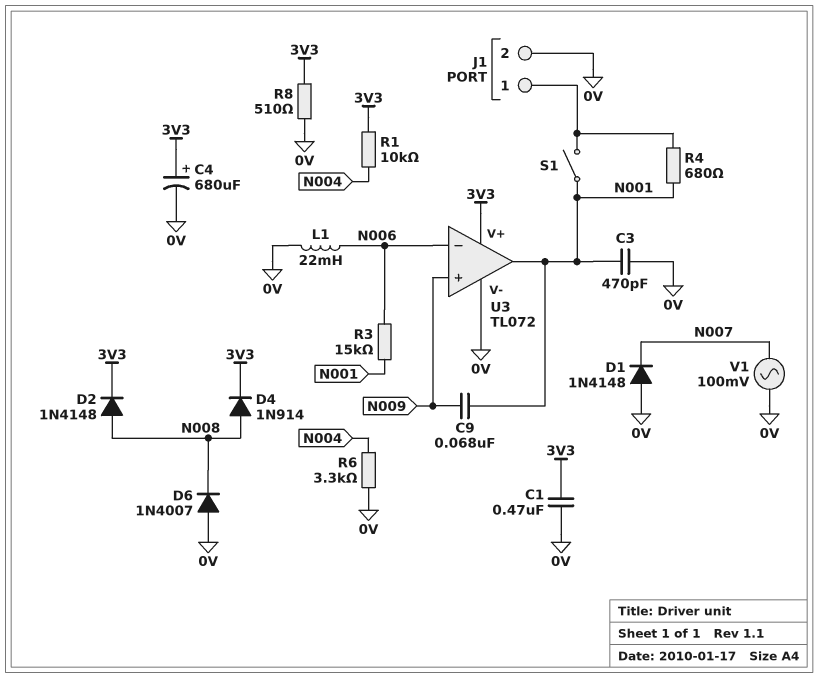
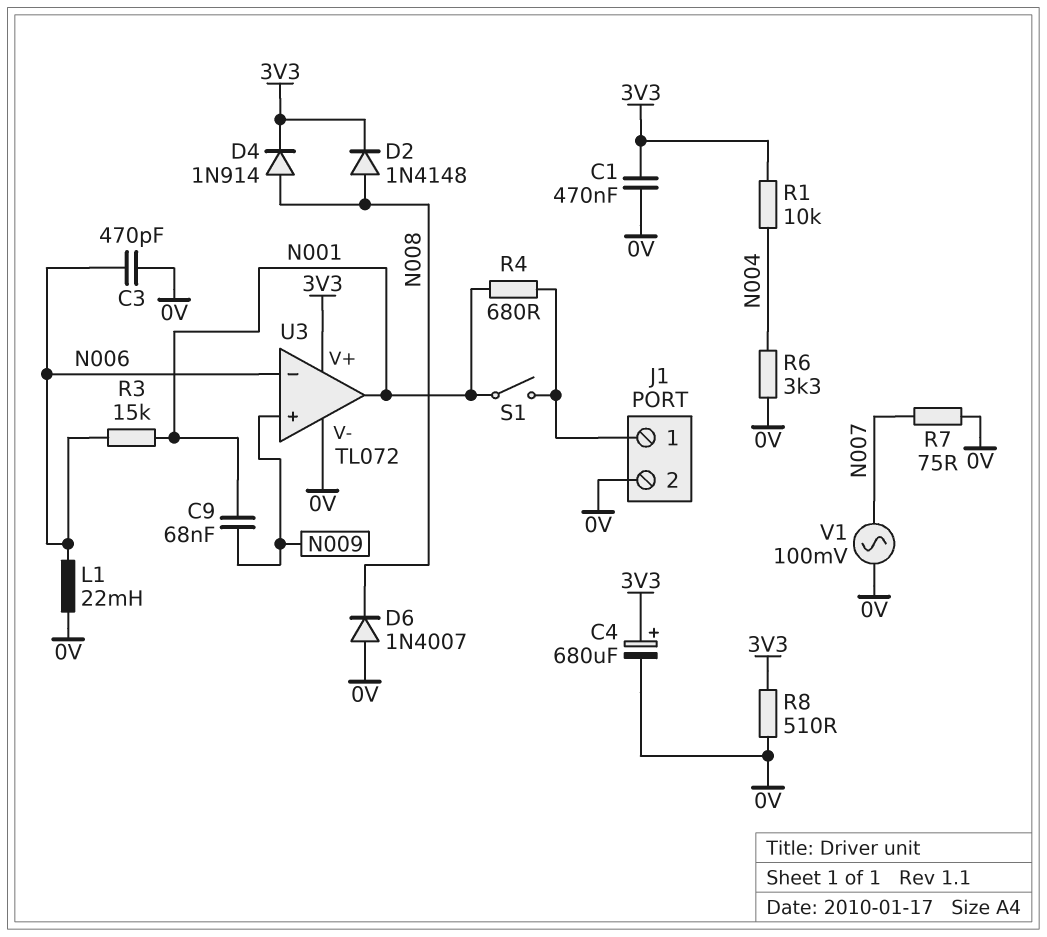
C3: 470pF (0V, N001) -> 470pF (0V, N006)
D1: diode 1N4148 (A 0V, K N007) -> none
R7: none -> 75 (0V, N007)

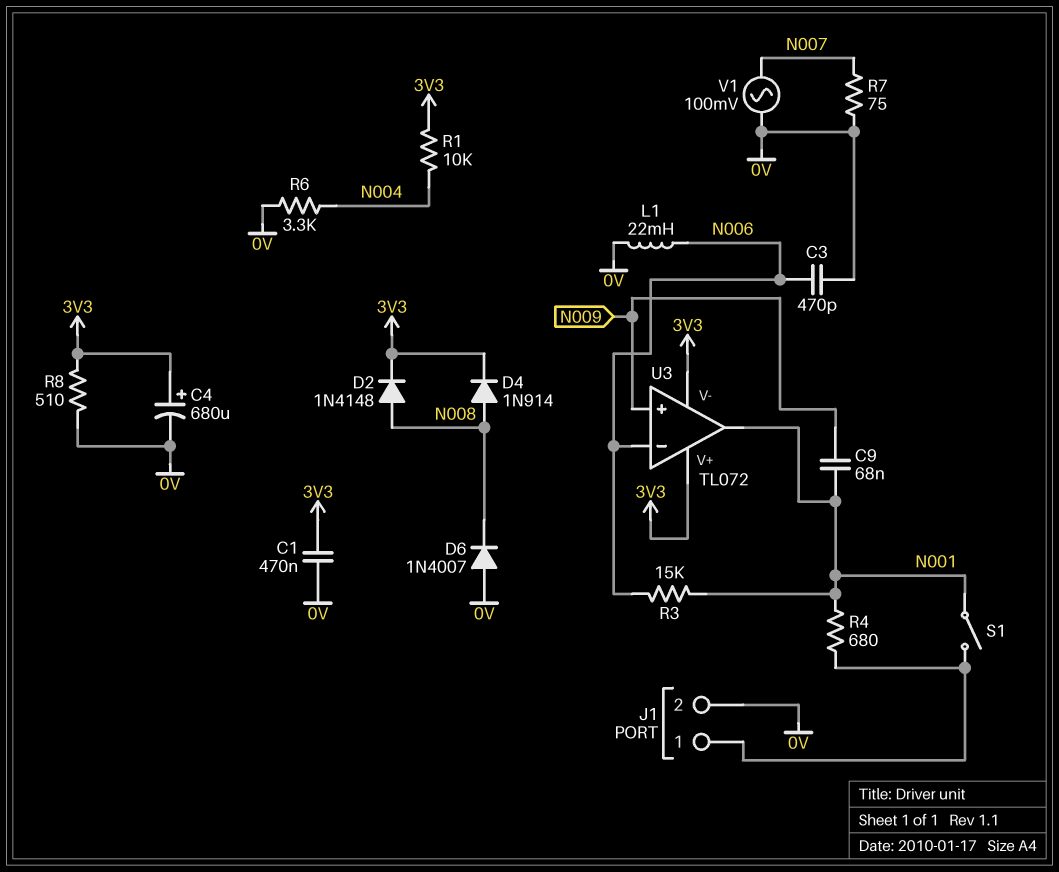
U3 pin V-: 0V -> 3V3

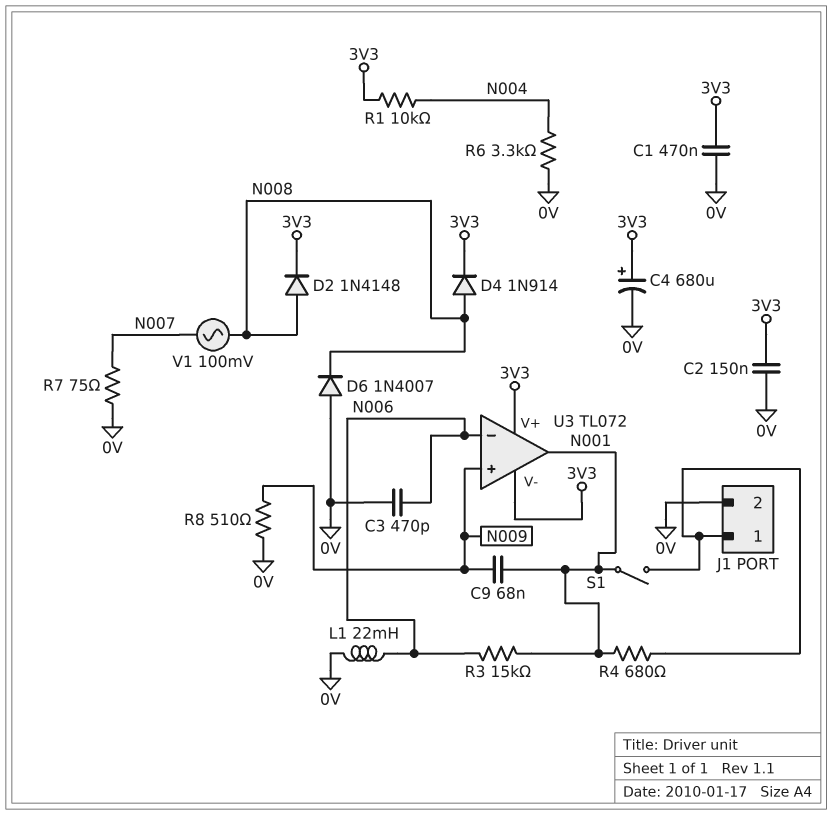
C2: none -> 150nF (0V, 3V3)
R8: 510 (0V, 3V3) -> 510 (0V, N009)
V1: AC 100mV (0V, N007) -> AC 100mV (N007, N008)

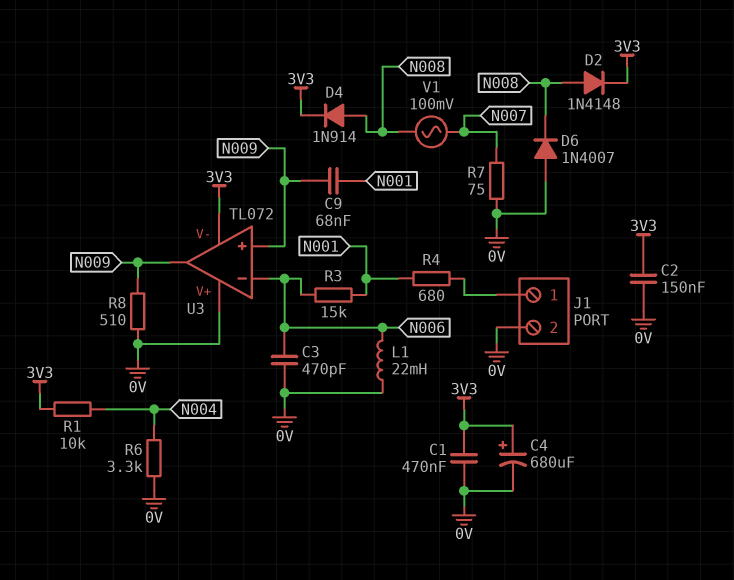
S1: switch (J1/1, N001) -> none
U3 pin V+: 3V3 -> 0V
U3 pin out: N001 -> N009

